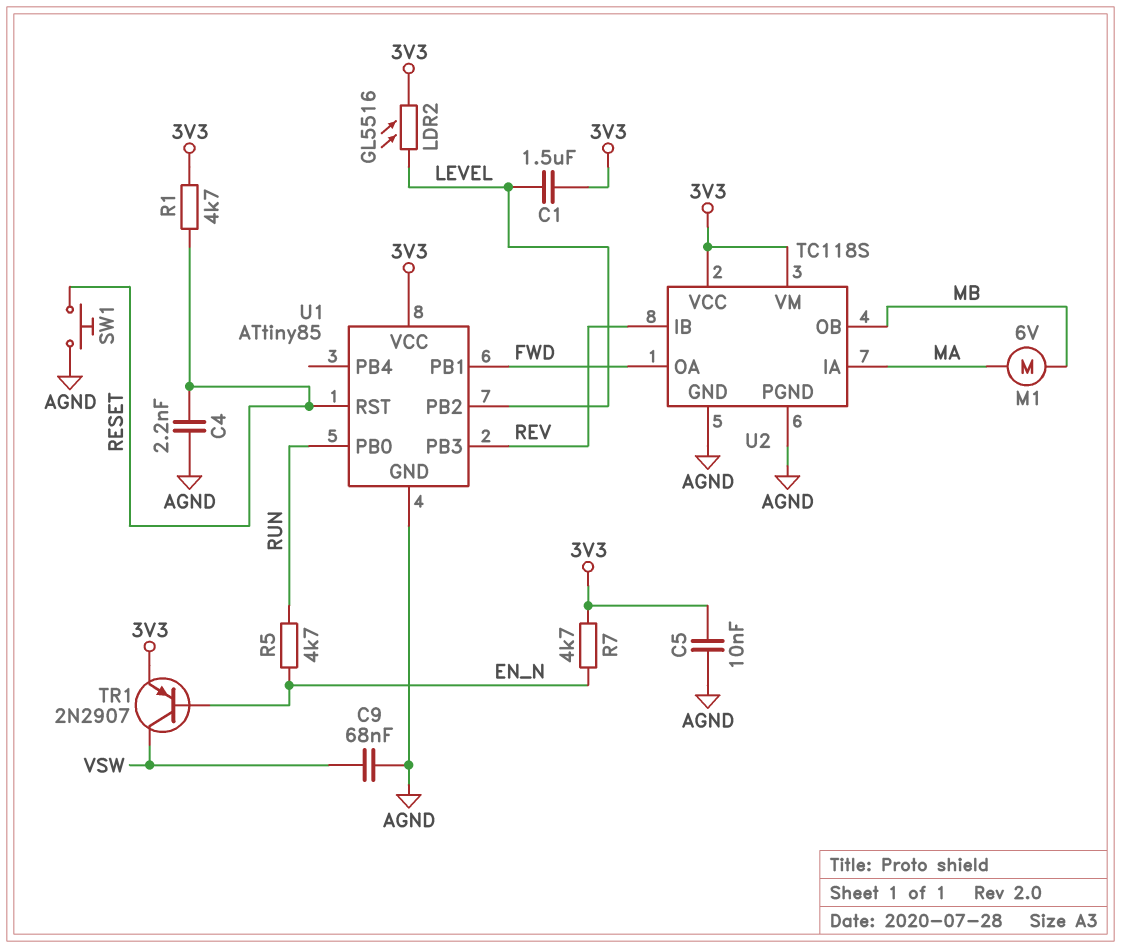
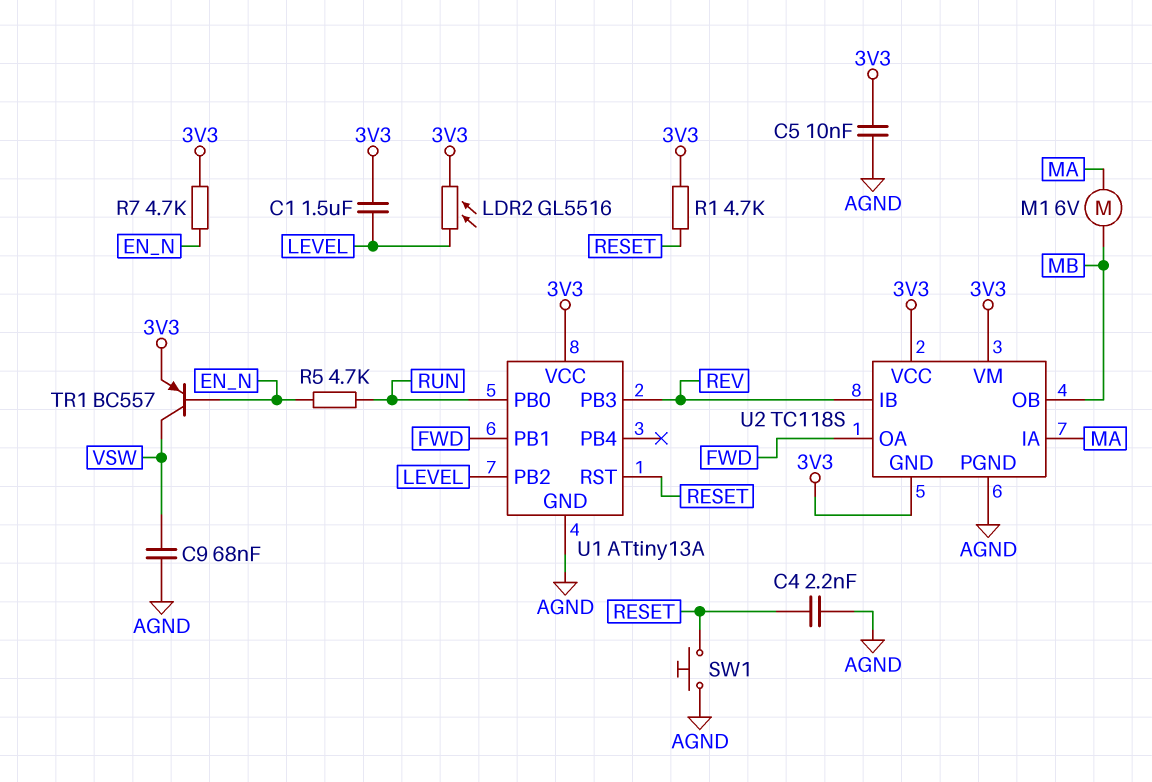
TR1: PNP 2N2907 (B EN_N, C VSW, E 3V3) -> PNP BC557 (B EN_N, C VSW, E 3V3)
U1: ATtiny85 -> ATtiny13A
U2 pin GND: AGND -> 3V3

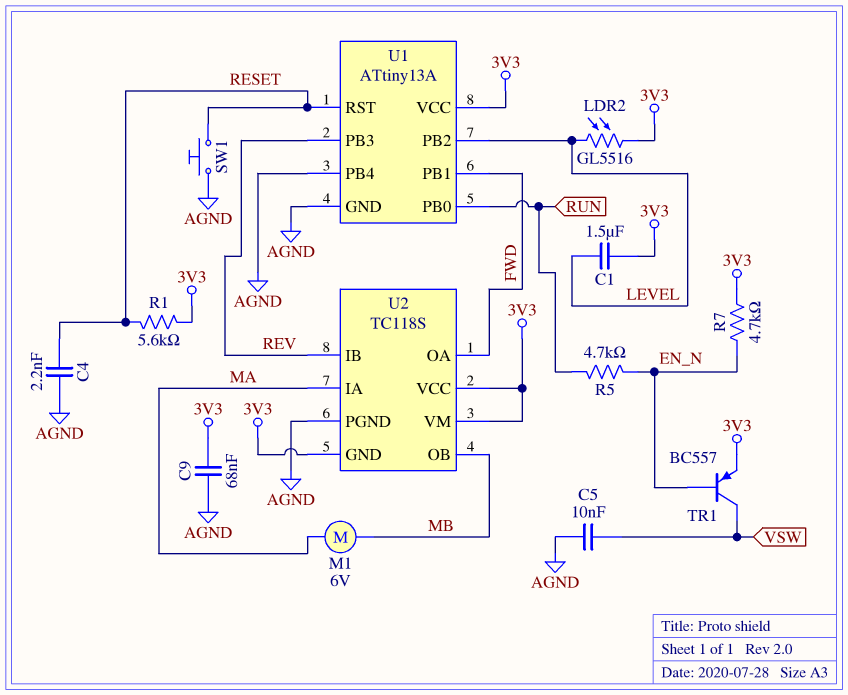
C5: 10nF (3V3, AGND) -> 10nF (AGND, VSW)
C9: 68nF (AGND, VSW) -> 68nF (3V3, AGND)
R1: 4.7k (3V3, RESET) -> 5.6k (3V3, RESET)
U1 pin PB4: none -> AGND

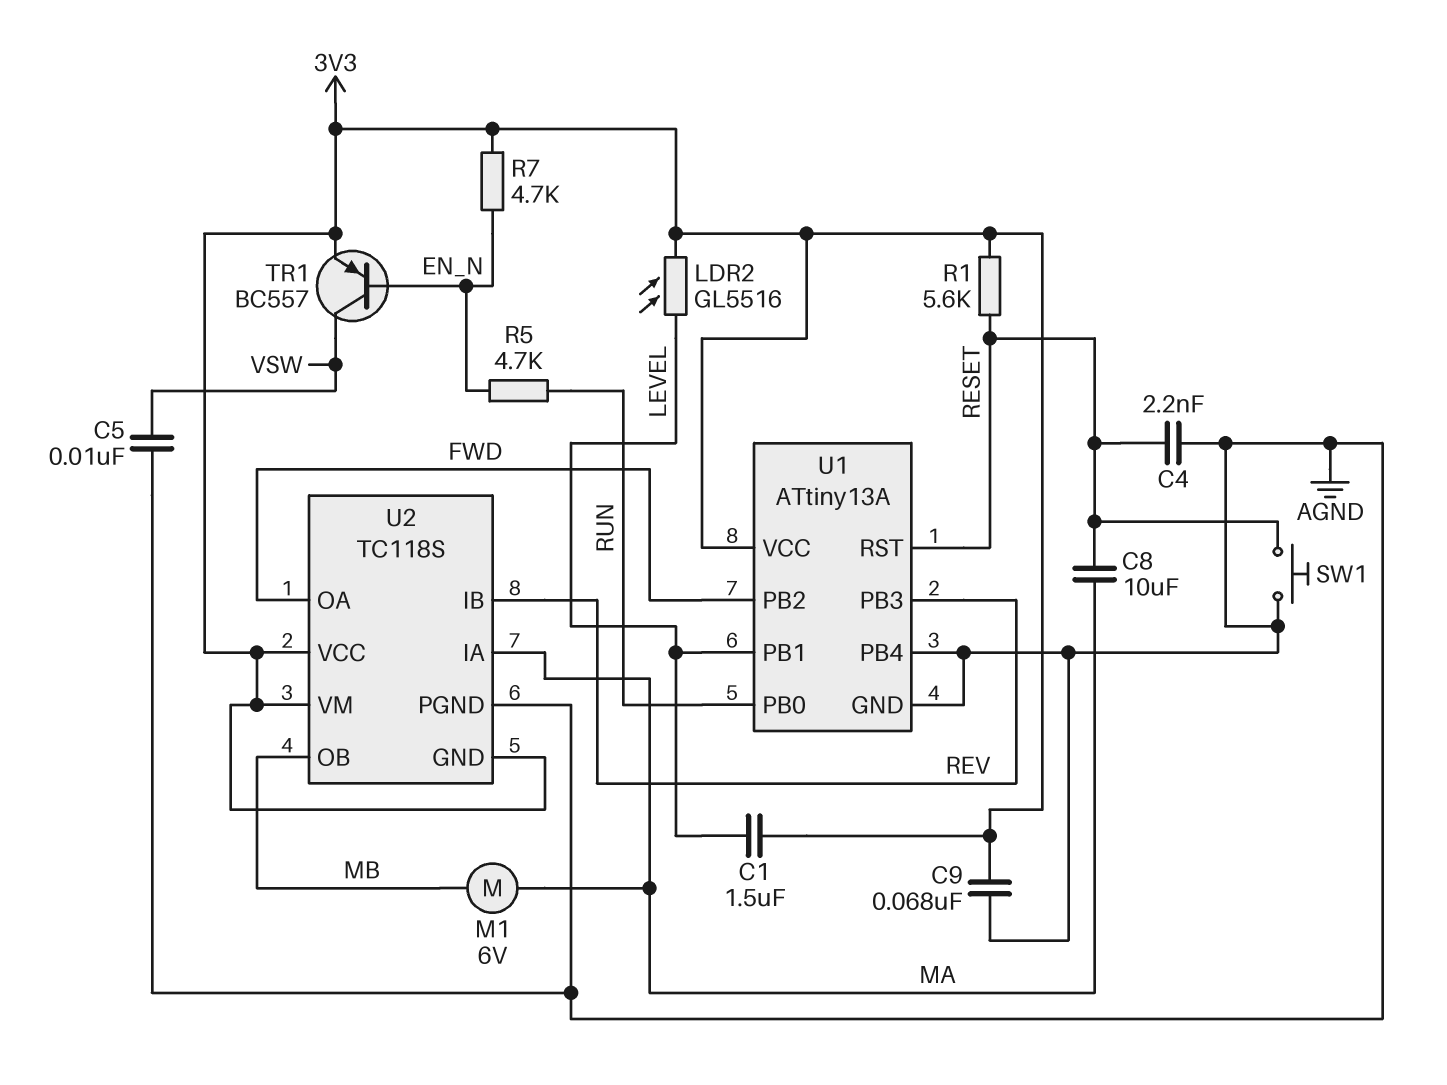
C8: none -> 10uF (MA, RESET)
U1 pin PB1: FWD -> LEVEL
U1 pin PB2: LEVEL -> FWD

